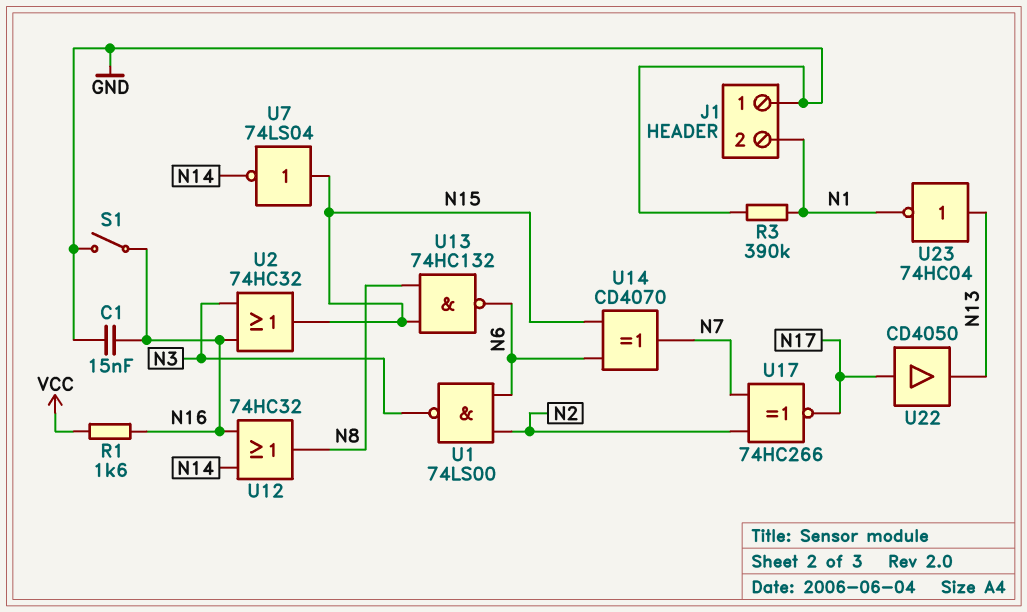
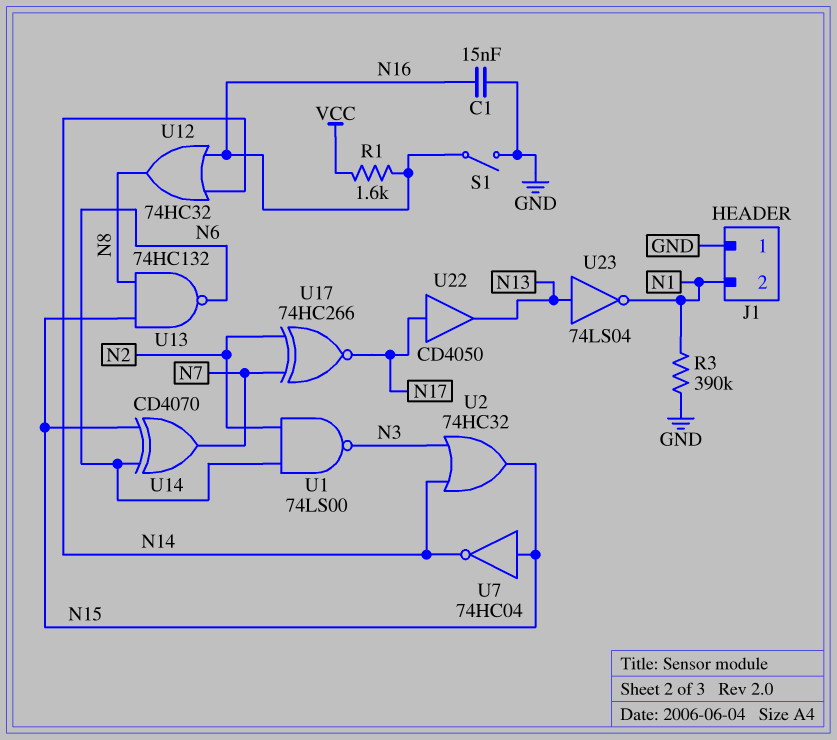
U2: OR 74HC32 (in N3, in N16, out N15) -> OR 74HC32 (in N3, in N14, out N15)
U7: NOT 74LS04 (in N15, out N14) -> NOT 74HC04 (in N15, out N14)
U23: NOT 74HC04 (in N13, out N1) -> NOT 74LS04 (in N13, out N1)

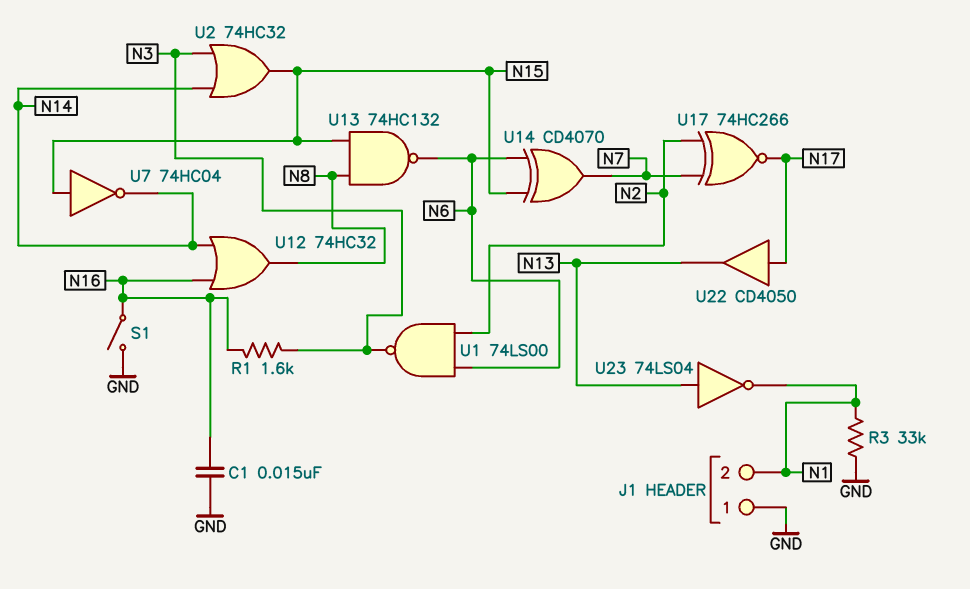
R1: 1.6k (N16, VCC) -> 1.6k (N3, N16)
R3: 390k (GND, N1) -> 33k (GND, N1)

